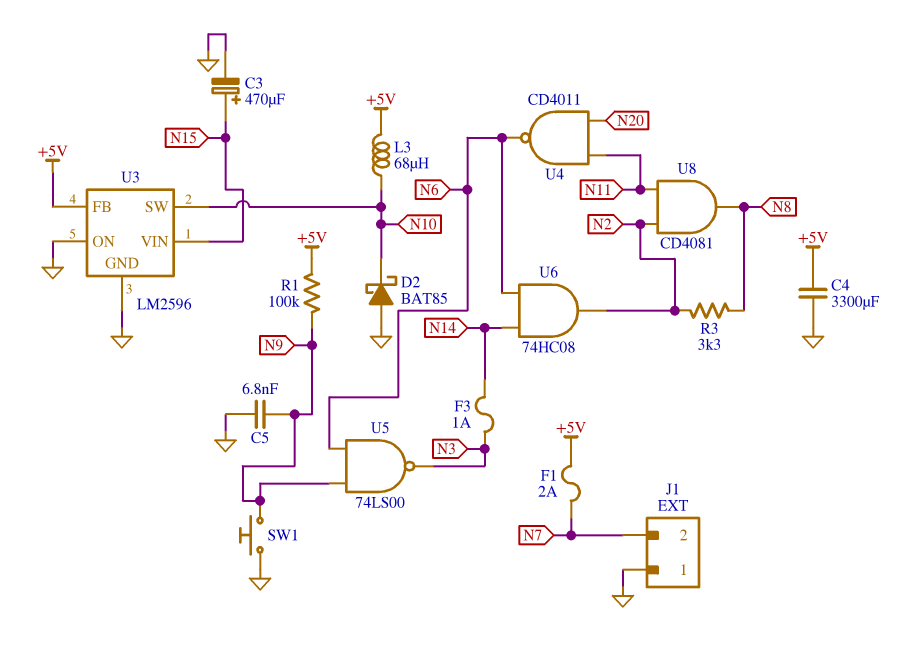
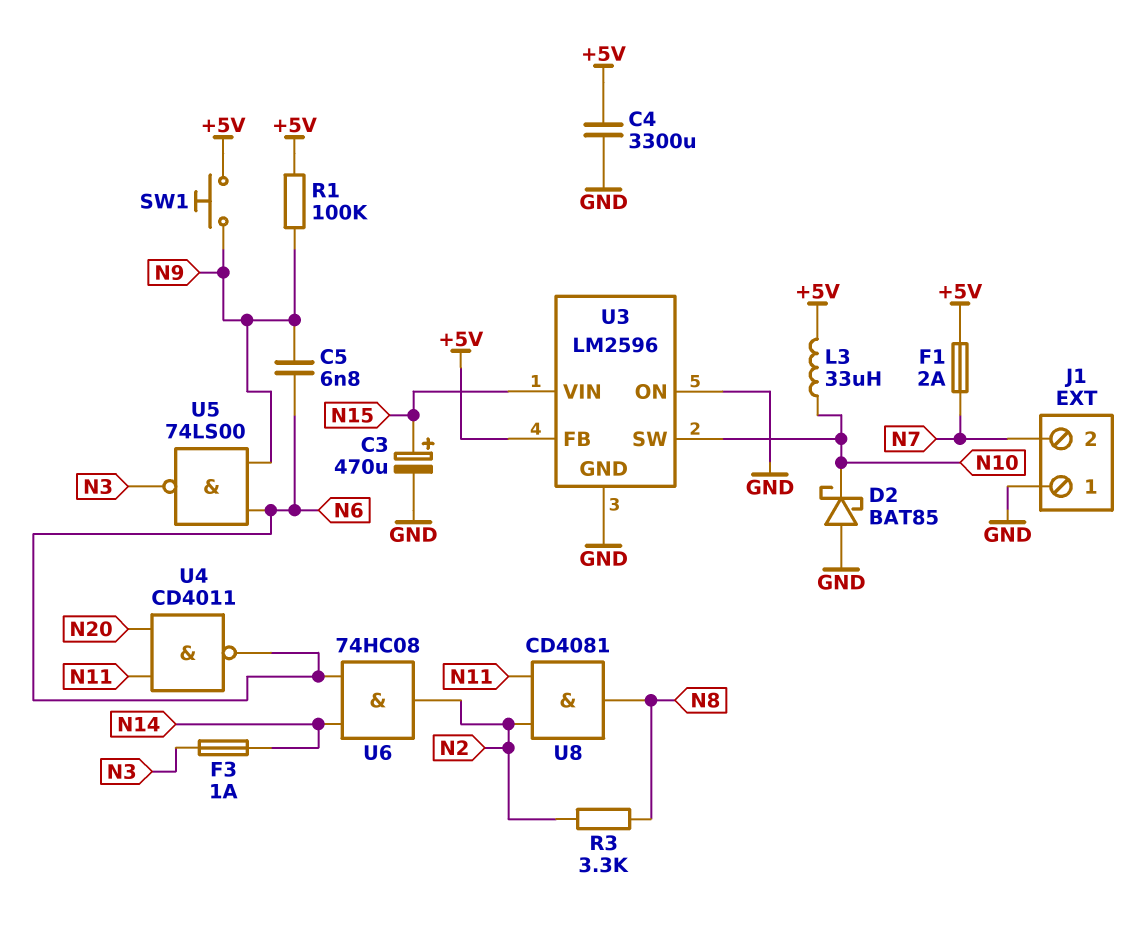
C5: 6.8nF (GND, N9) -> 6.8nF (N6, N9)
L3: 68uH (+5V, N10) -> 33uH (+5V, N10)
SW1: button (GND, N9) -> button (+5V, N9)

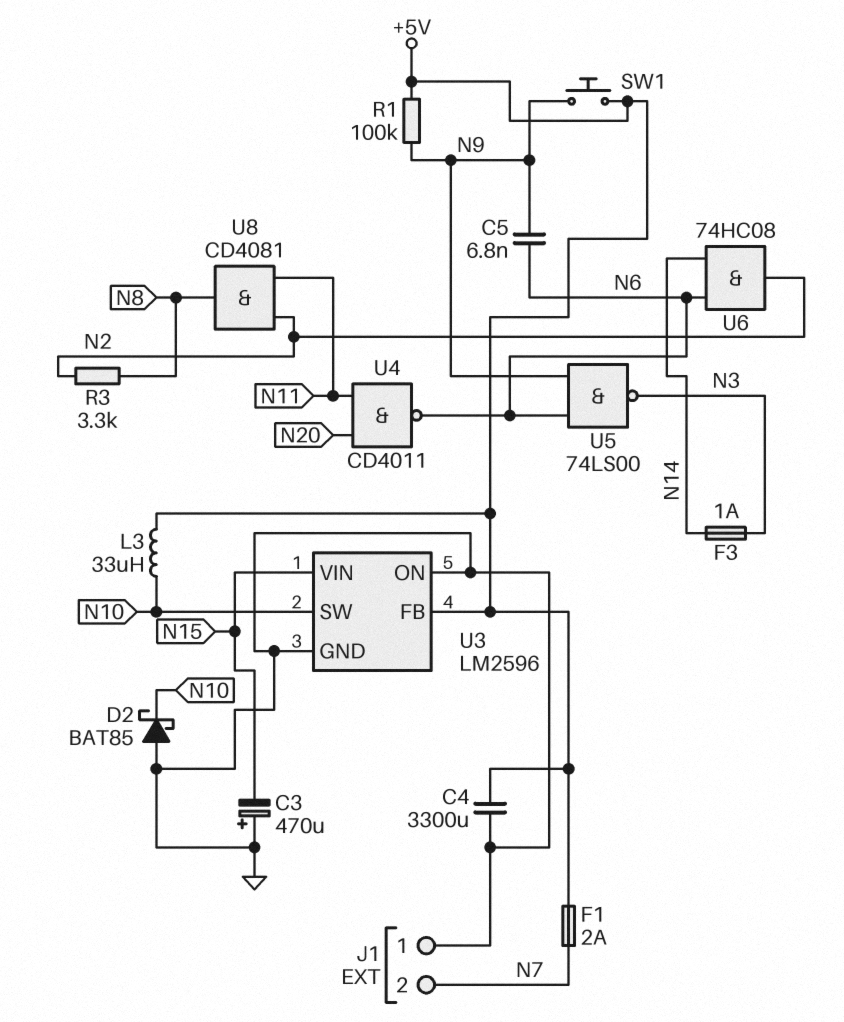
C3: 470uF (plus N15, minus GND) -> 470uF (plus GND, minus N15)

